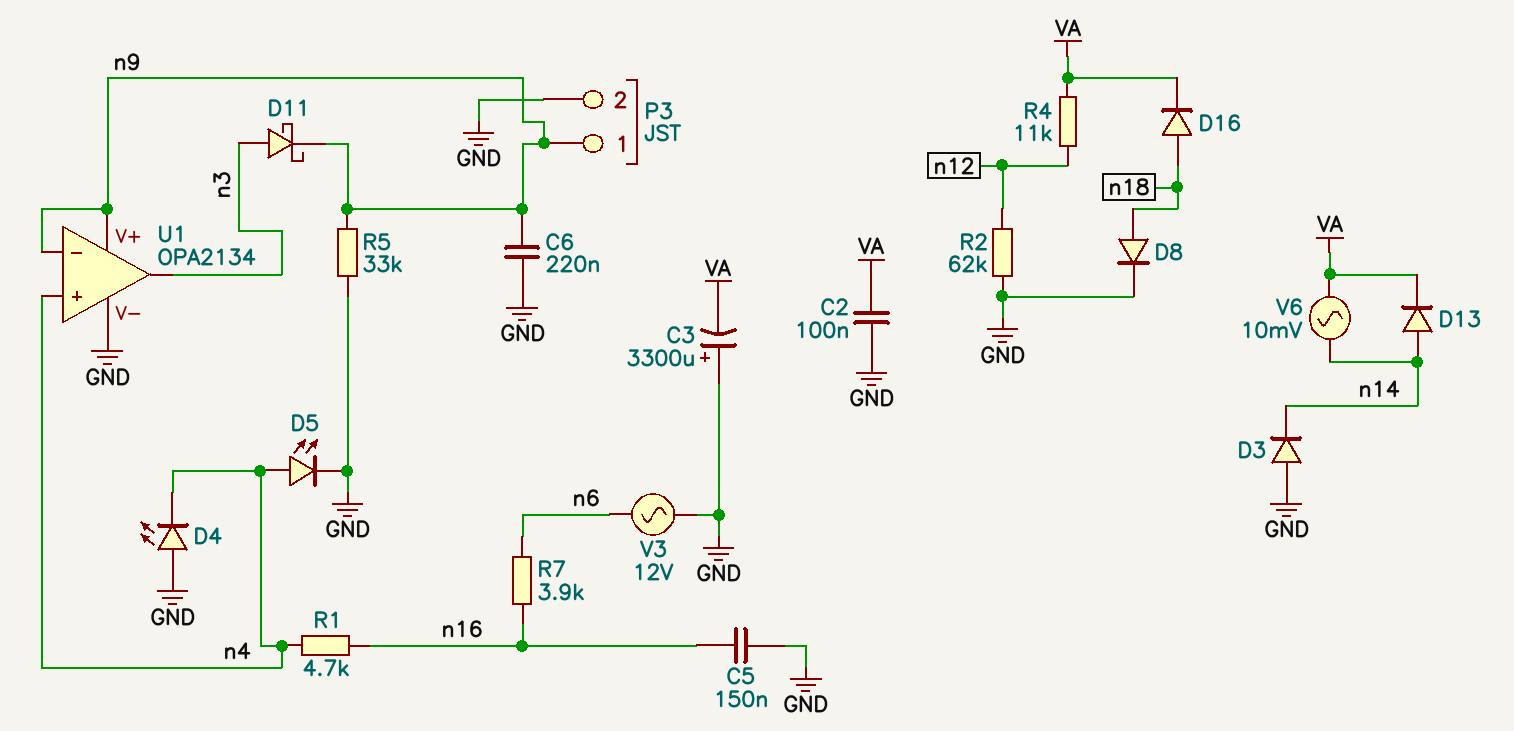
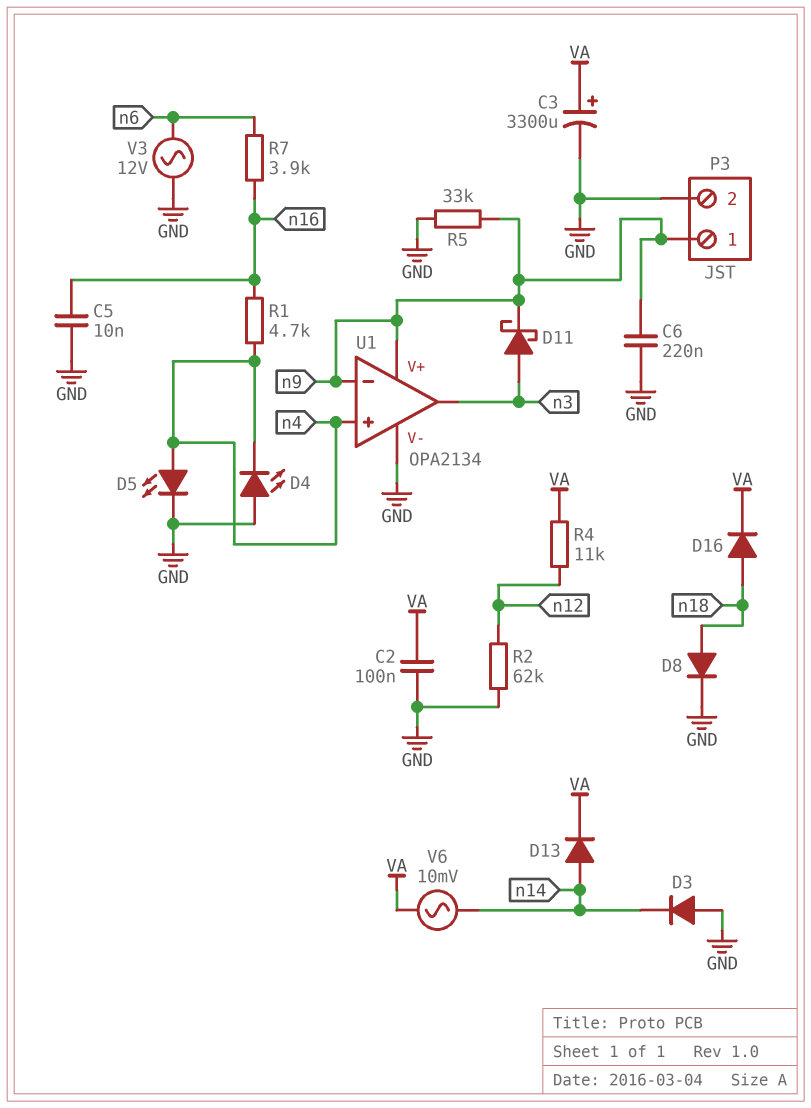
C3: 3300uF (plus GND, minus VA) -> 3300uF (plus VA, minus GND)
C5: 150nF (GND, n16) -> 10nF (GND, n16)

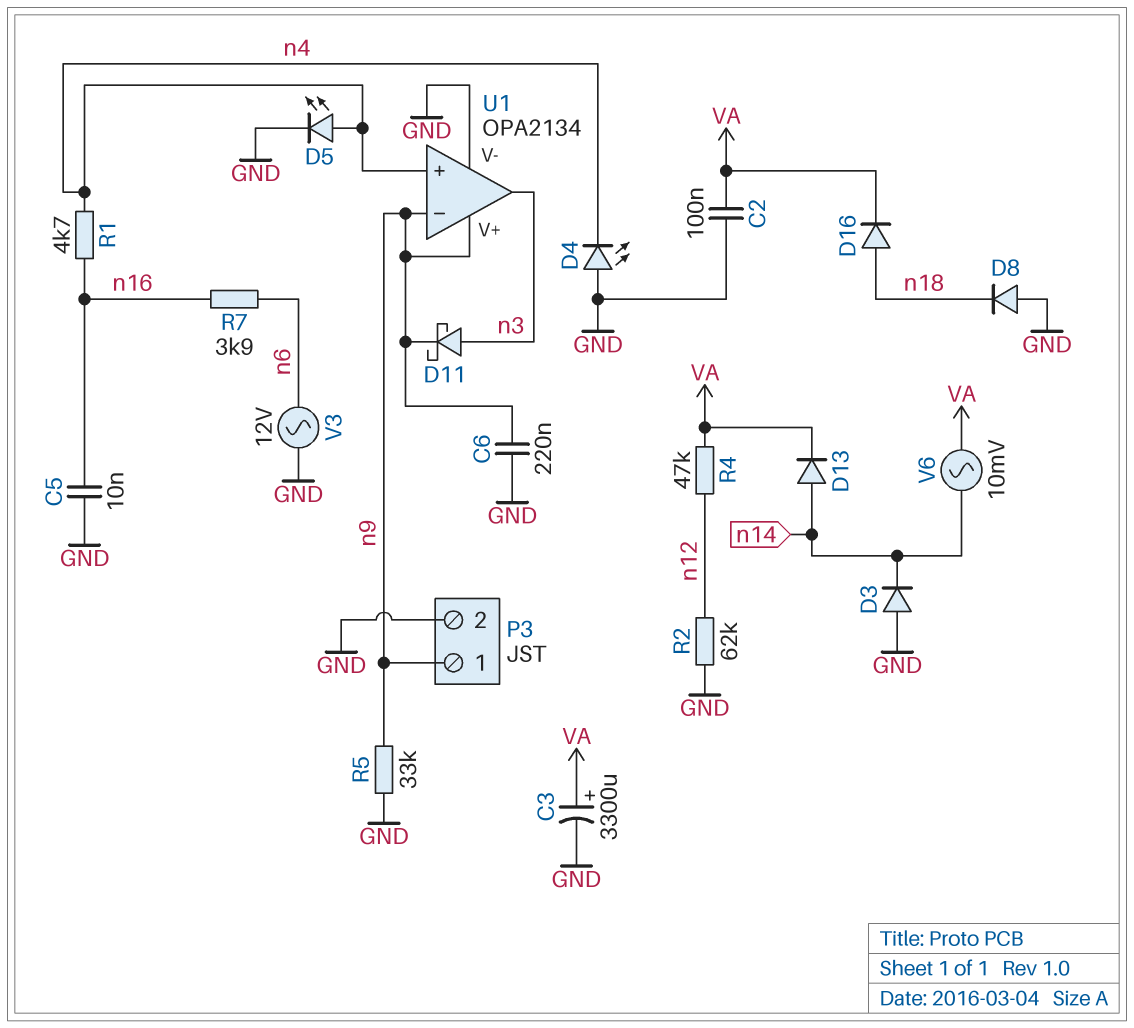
D8: diode (A n18, K GND) -> diode (A GND, K n18)
R4: 11k (VA, n12) -> 47k (VA, n12)

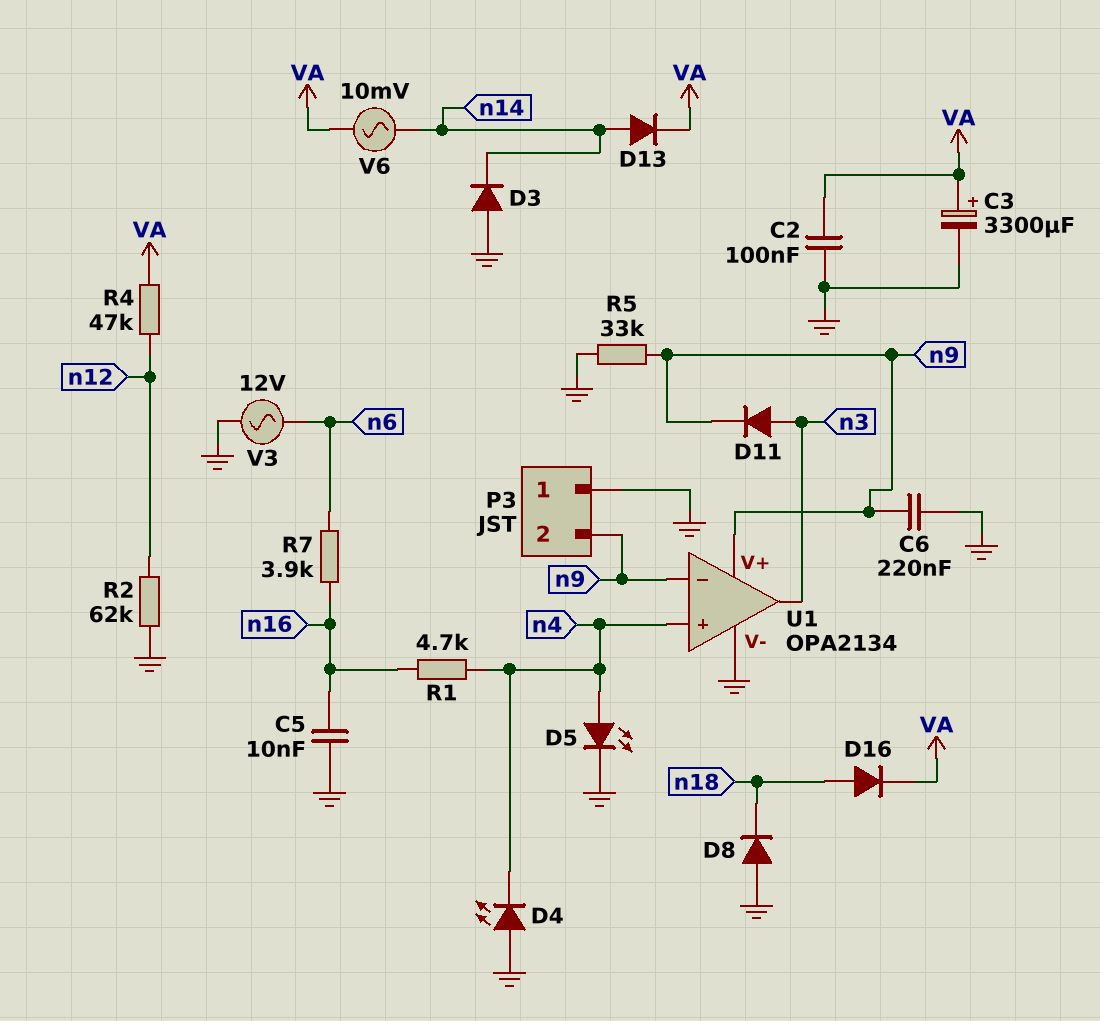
D11: schottky (A n3, K n9) -> diode (A n3, K n9)
P3 pin 1: n9 -> GND
P3 pin 2: GND -> n9

